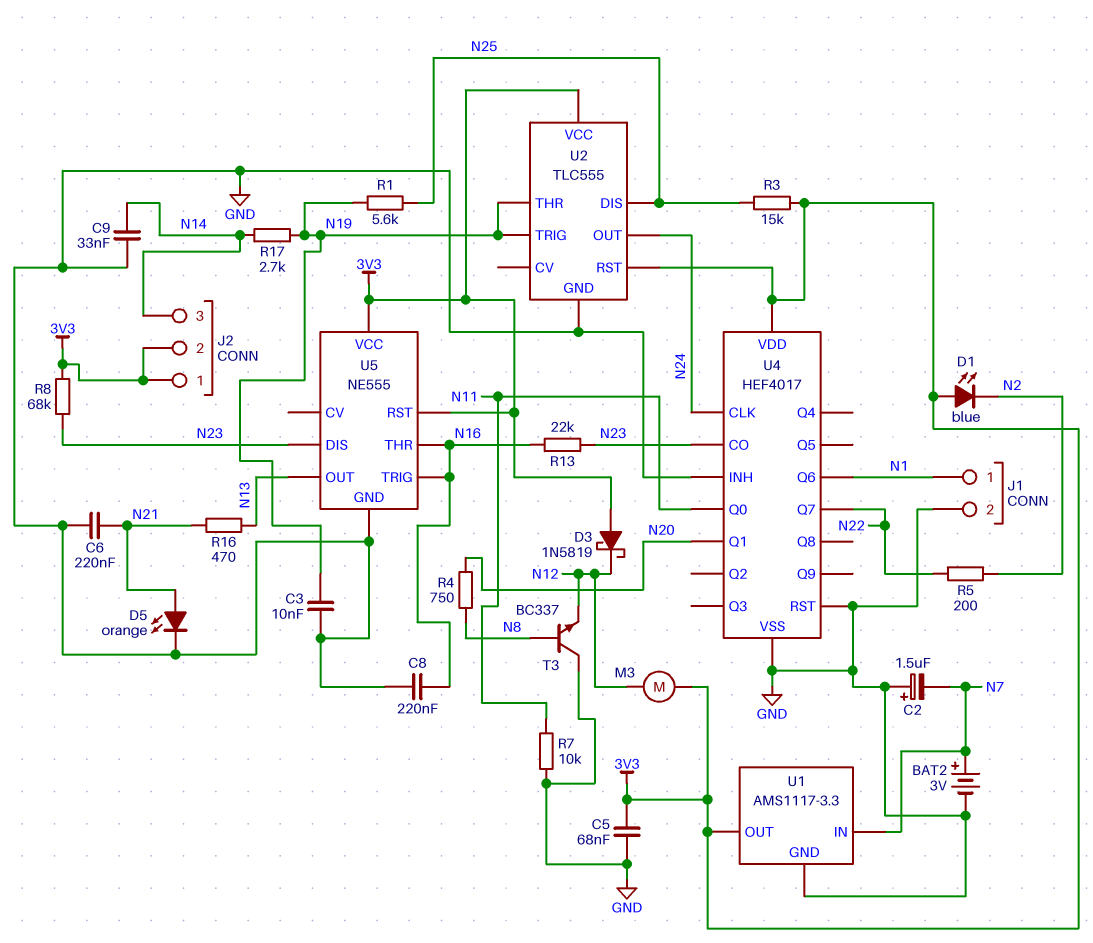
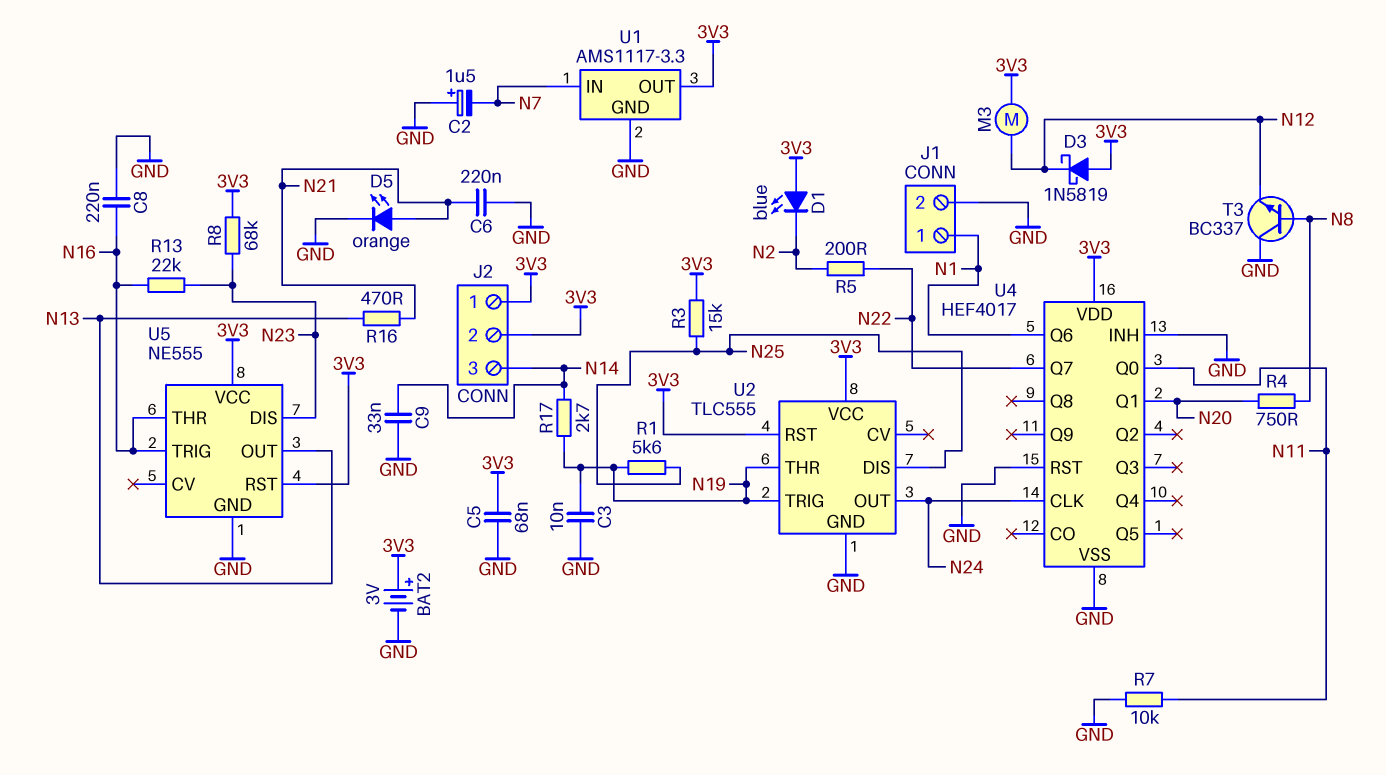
BAT2: 3V (plus N7, minus GND) -> 3V (plus 3V3, minus GND)
U4 pin CO: N23 -> none

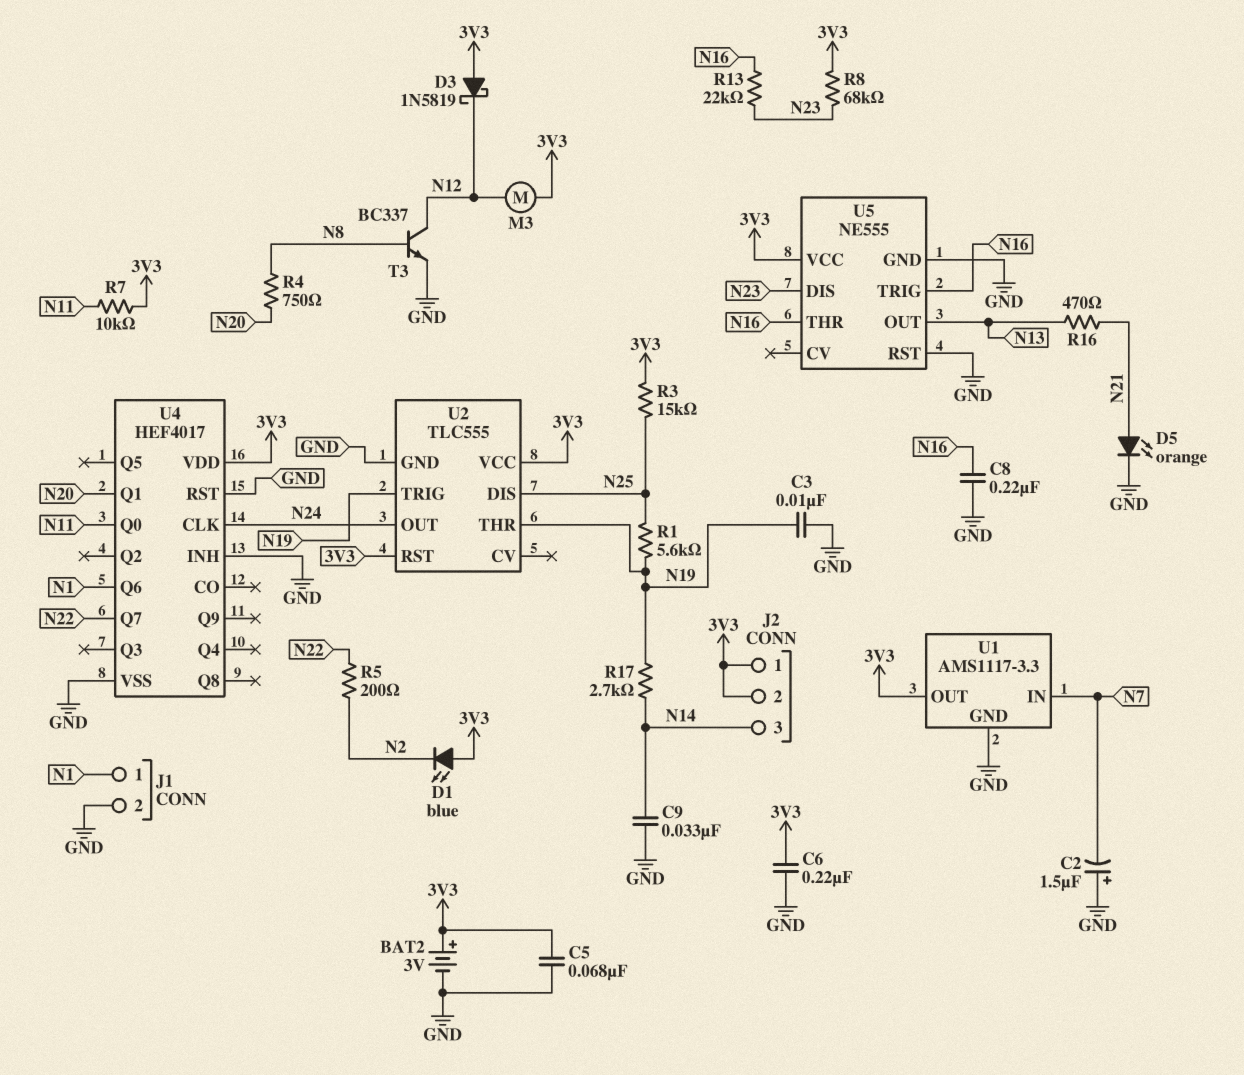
C6: 220nF (GND, N21) -> 220nF (3V3, GND)
R7: 10k (GND, N11) -> 10k (3V3, N11)
T3: NPN BC337 (B N8, C GND, E N12) -> NPN BC337 (B N8, C N12, E GND)
U5 pin RST: 3V3 -> GND

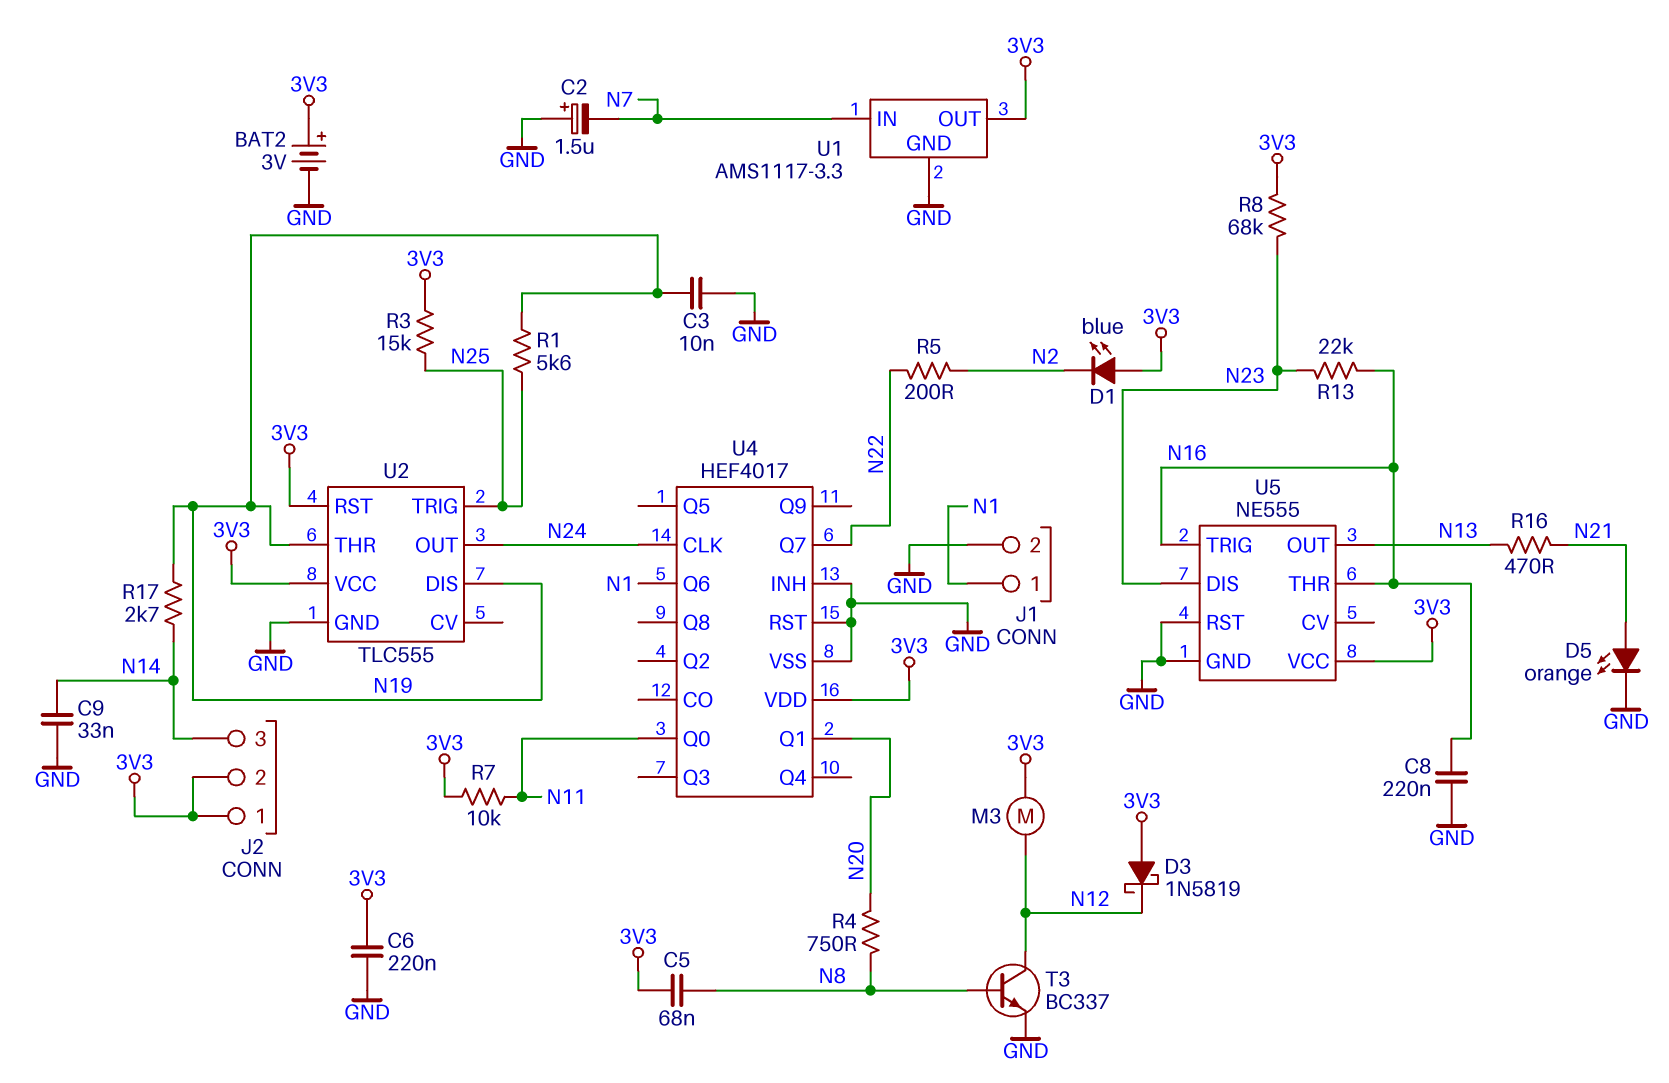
C5: 68nF (3V3, GND) -> 68nF (3V3, N8)
U2 pin DIS: N25 -> N19
U2 pin TRIG: N19 -> N25

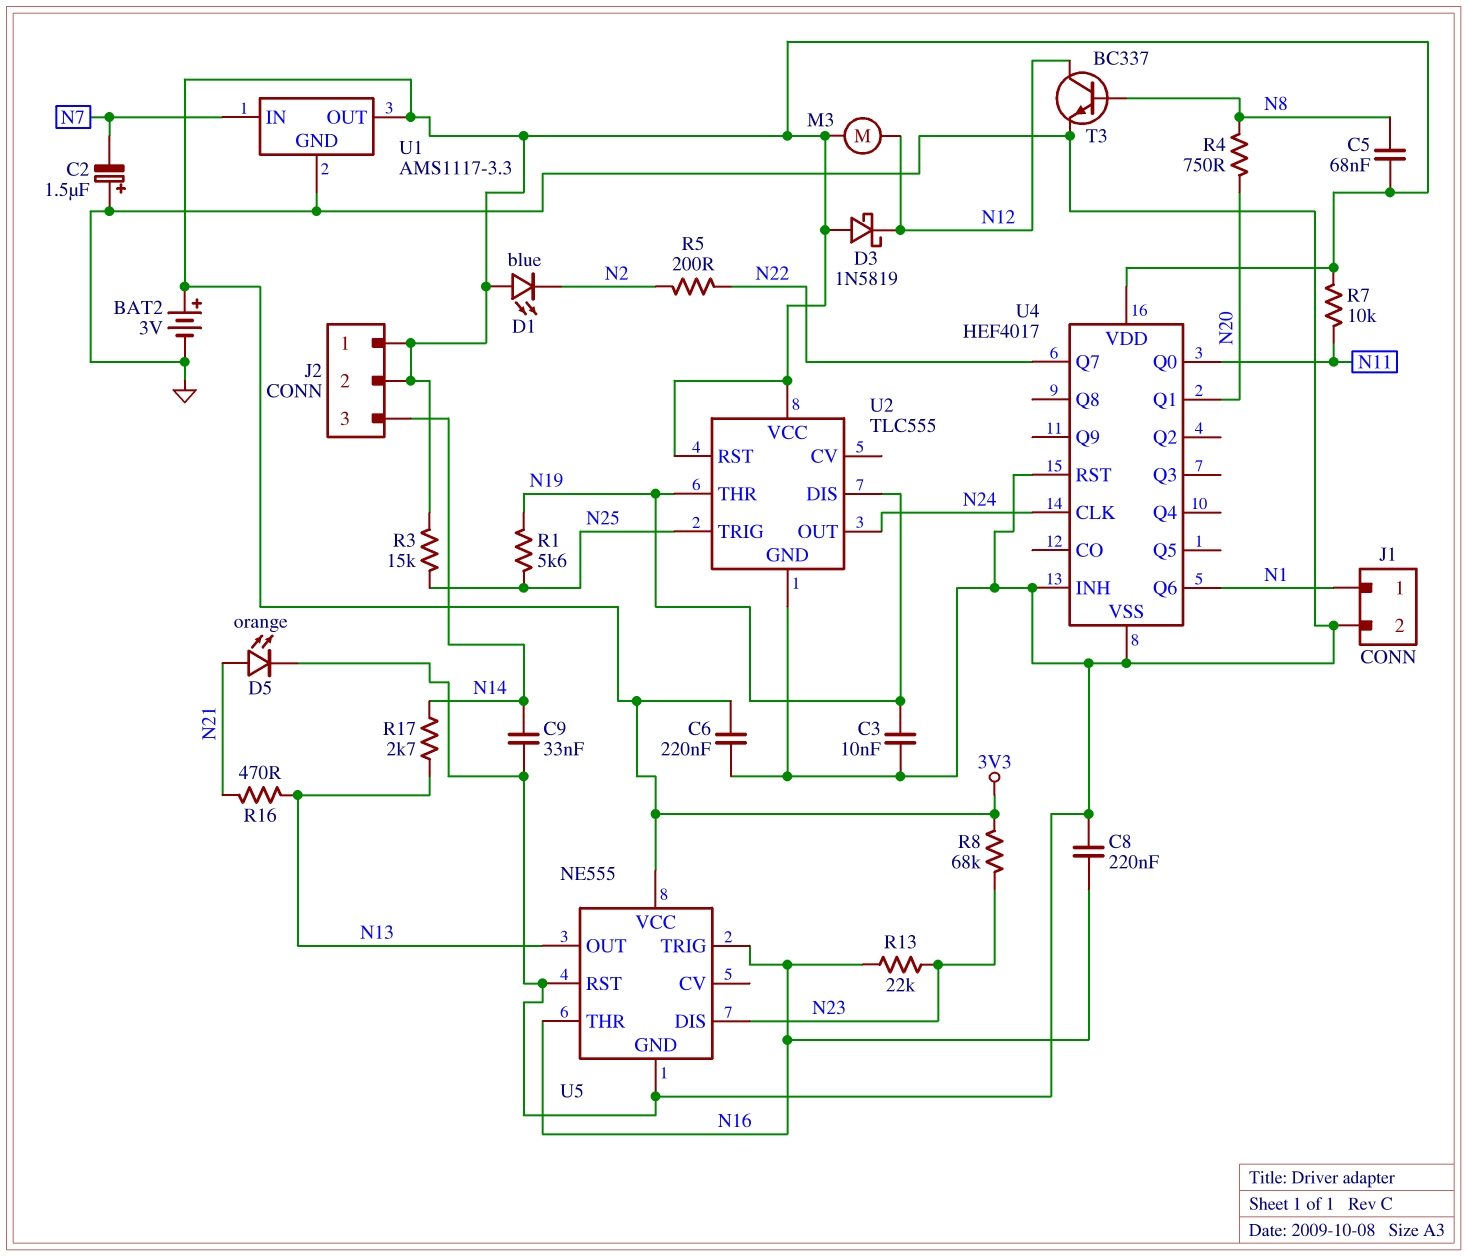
R17: 2.7k (N14, N19) -> 2.7k (N13, N14)

